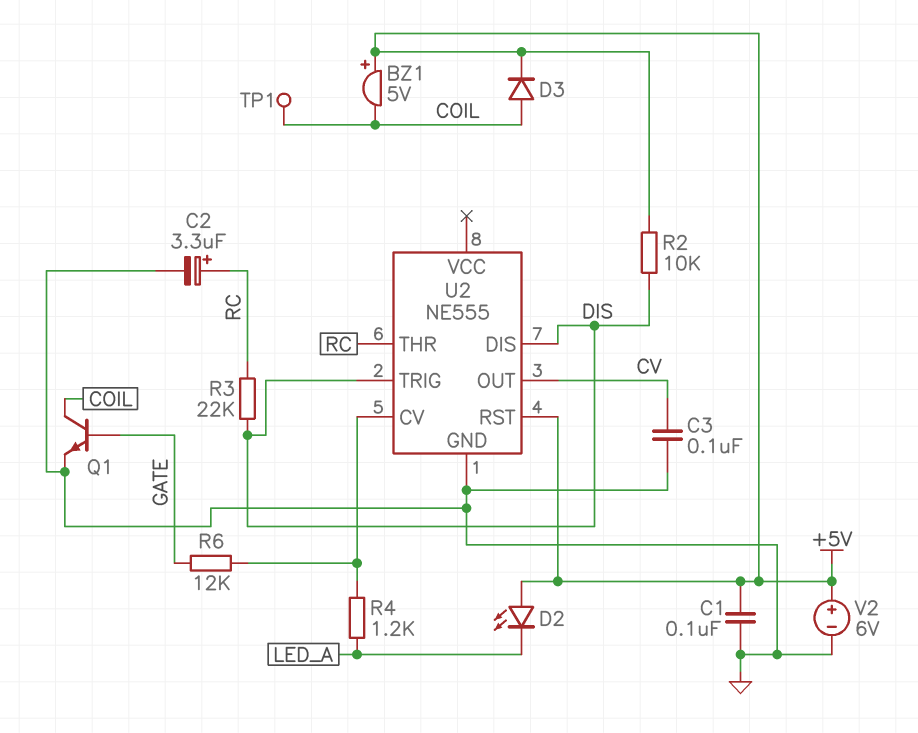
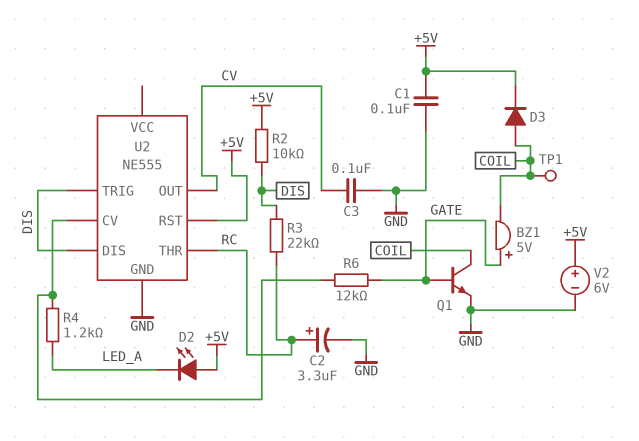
BZ1: buzzer 5V (plus +5V, minus COIL) -> buzzer 5V (plus GATE, minus COIL)

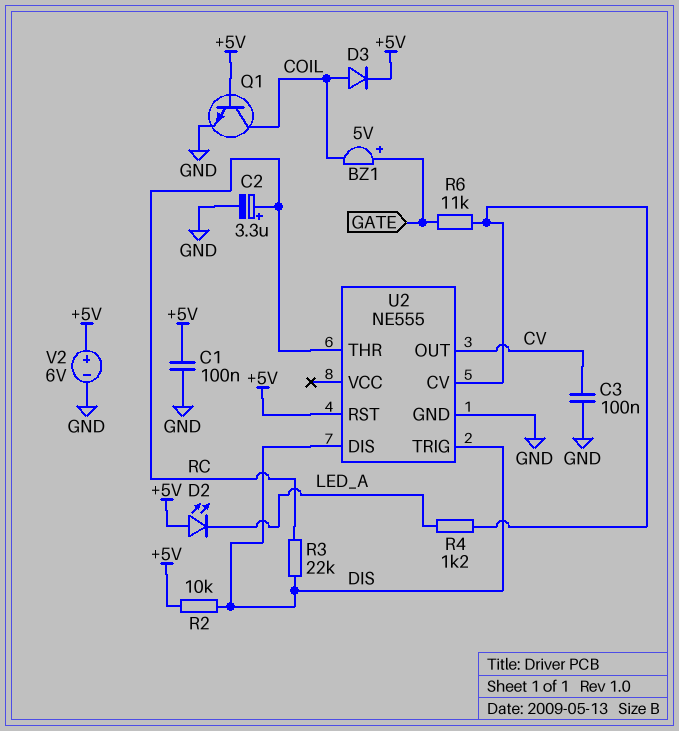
Q1: NPN (B GATE, C COIL, E GND) -> NPN (B +5V, C COIL, E GND)
R6: 12k (GATE, U2/CV) -> 11k (GATE, U2/CV)
TP1: test point (COIL) -> none

